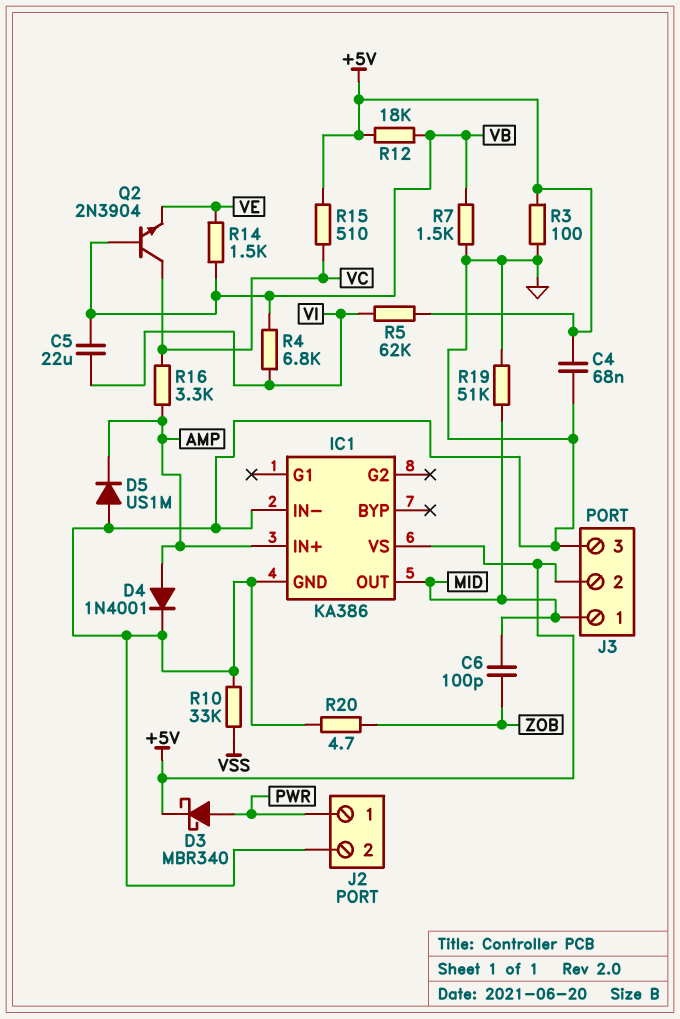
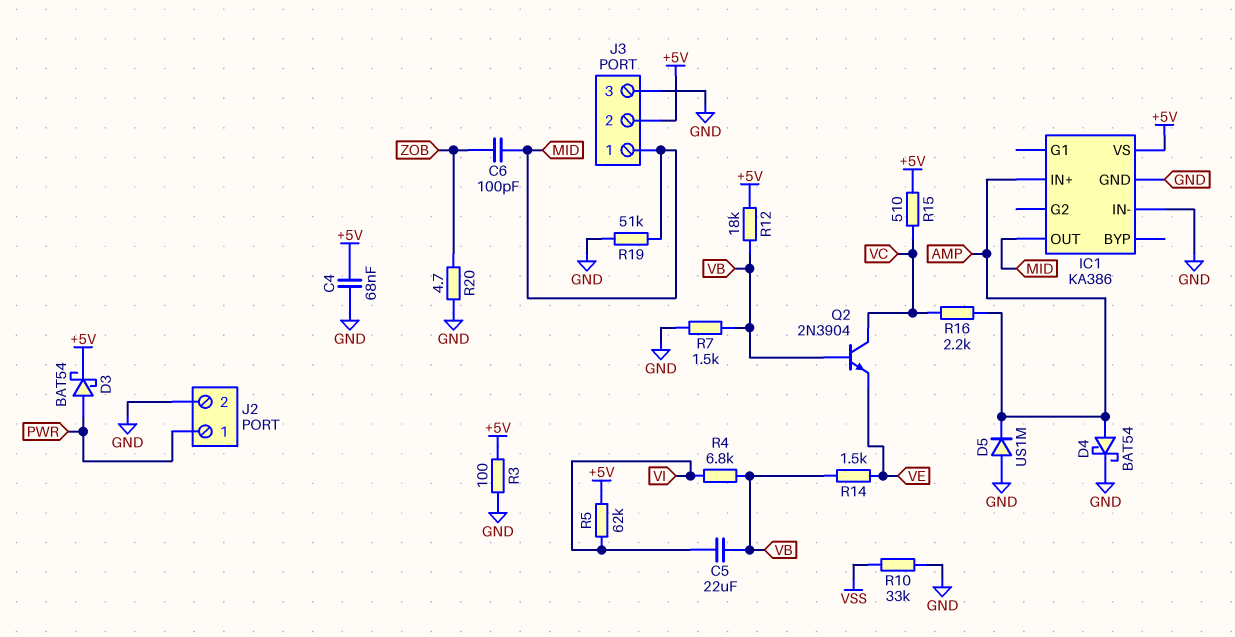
D3: schottky MBR340 (A PWR, K +5V) -> schottky BAT54 (A PWR, K +5V)
D4: diode 1N4001 (A AMP, K GND) -> schottky BAT54 (A AMP, K GND)
R16: 3.3k (AMP, VC) -> 2.2k (AMP, VC)

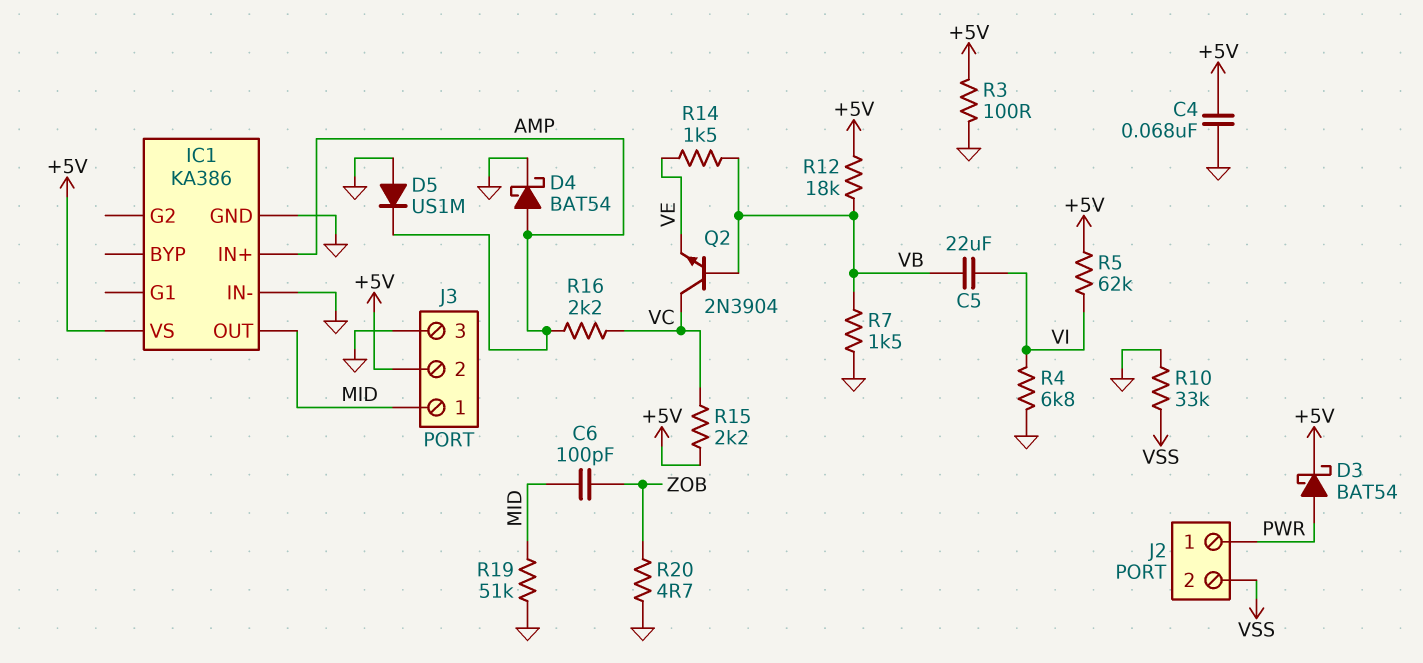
J2 pin 2: GND -> VSS
R4: 6.8k (VB, VI) -> 6.8k (GND, VI)
R15: 510 (+5V, VC) -> 2.2k (+5V, VC)

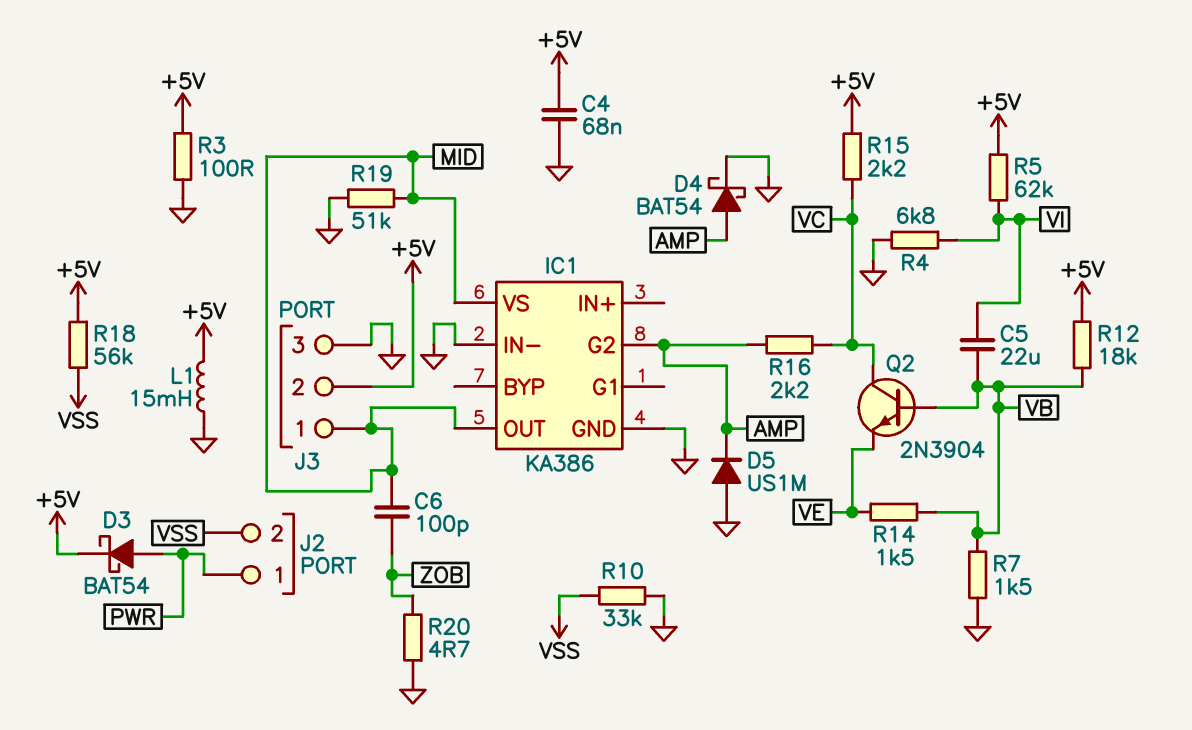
IC1 pin G2: none -> AMP
IC1 pin IN+: AMP -> none
IC1 pin VS: +5V -> MID
L1: none -> 15mH (+5V, GND)
R18: none -> 56k (+5V, VSS)

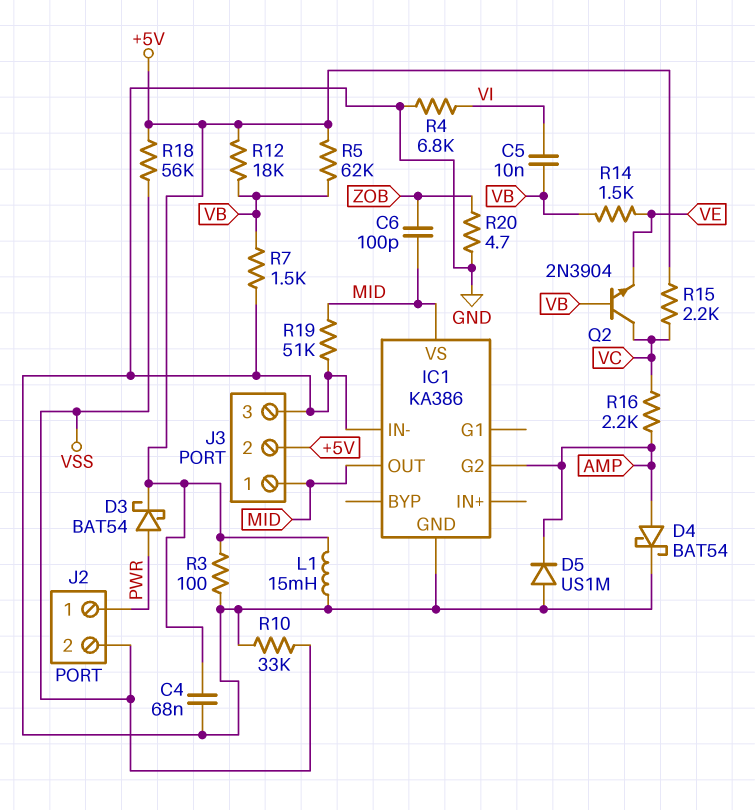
C5: 22uF (VB, VI) -> 10nF (VB, VI)
R5: 62k (+5V, VI) -> 62k (+5V, VB)

